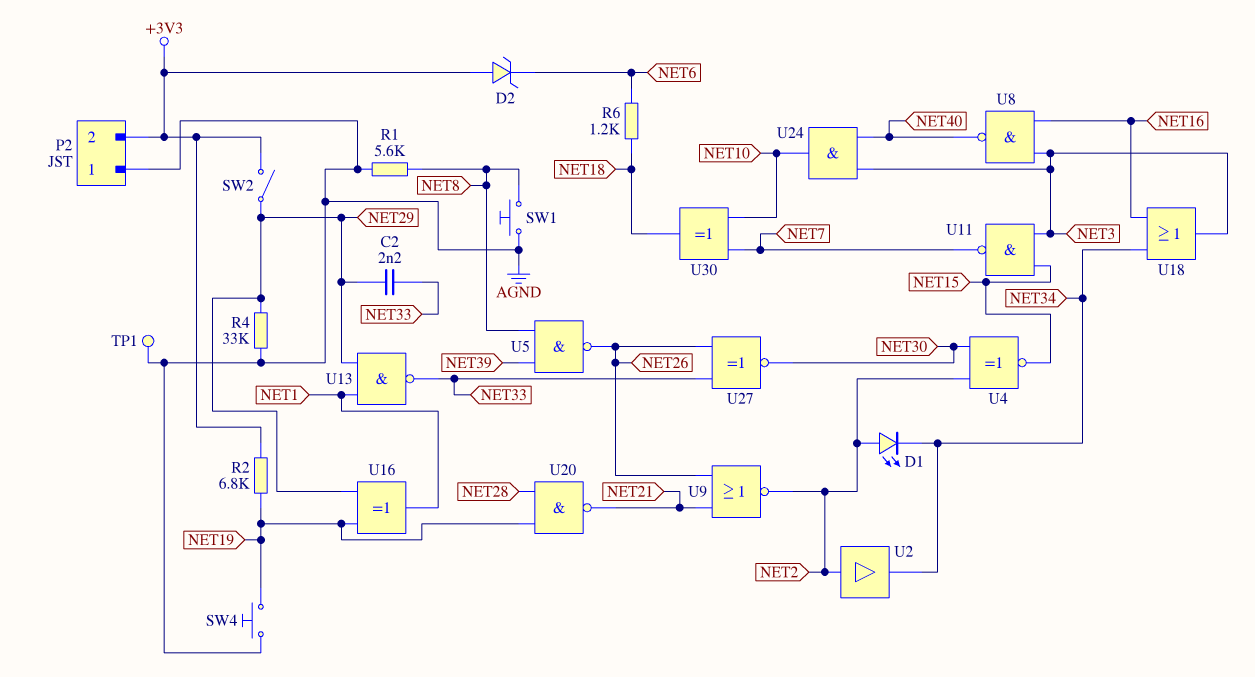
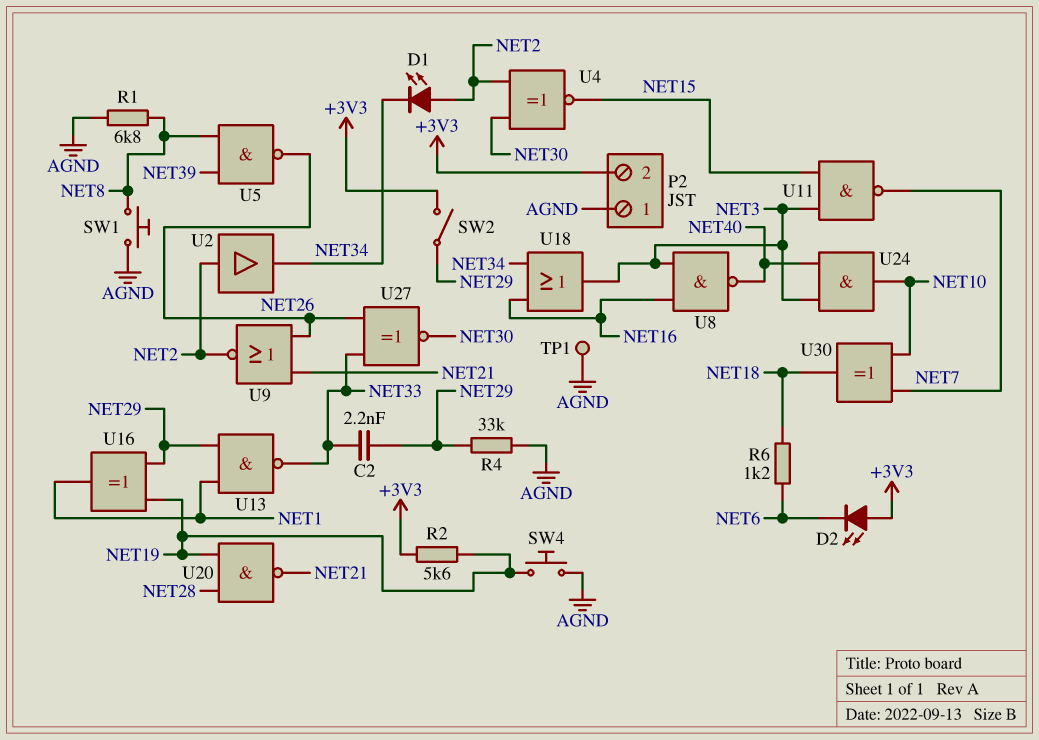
D2: zener (A +3V3, K NET6) -> LED (A +3V3, K NET6)
R1: 5.6k (AGND, NET8) -> 6.8k (AGND, NET8)
R2: 6.8k (+3V3, NET19) -> 5.6k (+3V3, NET19)

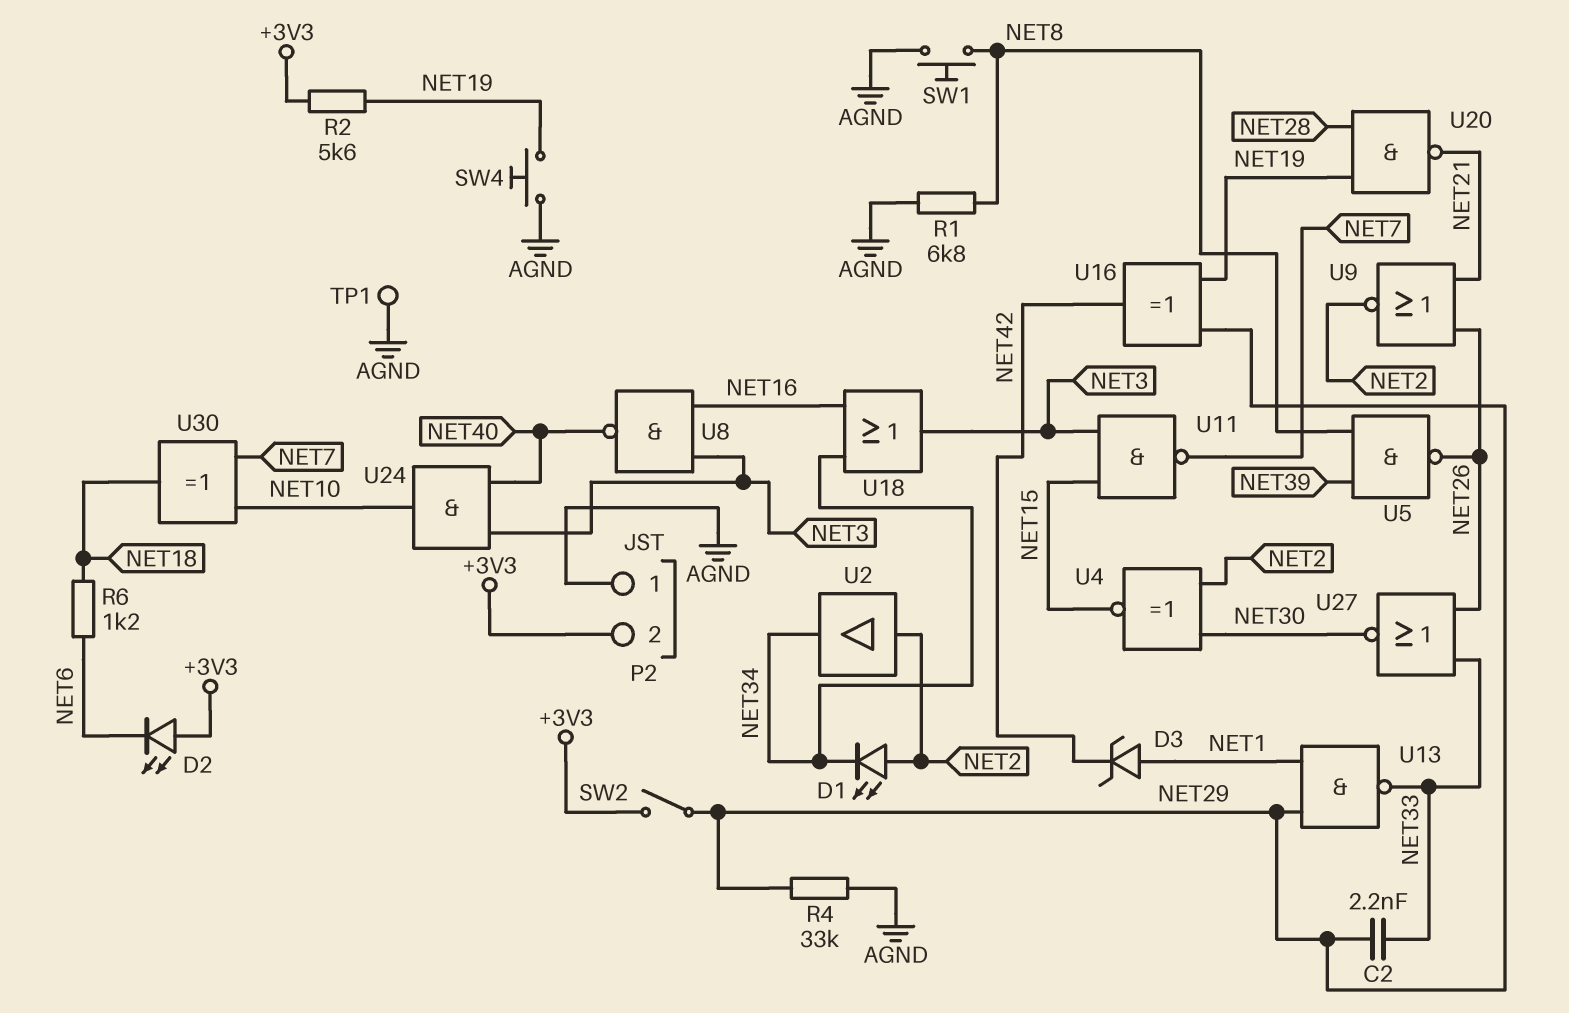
D3: none -> zener (A NET1, K NET42)
U16: XOR (in NET19, in NET29, out NET1) -> XOR (in NET19, in NET29, out NET42)
U27: XNOR (in NET26, in NET33, out NET30) -> NOR (in NET26, in NET33, out NET30)

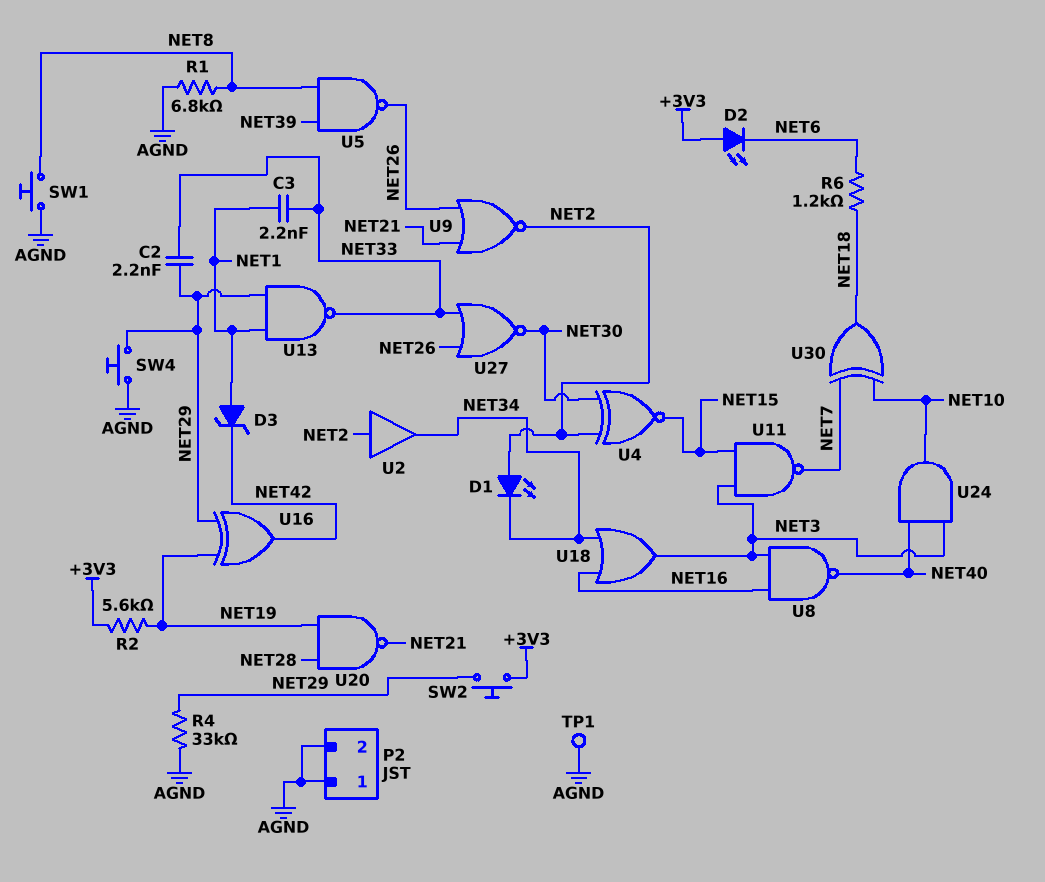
C3: none -> 2.2nF (NET1, NET33)
P2 pin 2: +3V3 -> AGND
SW2: switch (+3V3, NET29) -> button (+3V3, NET29)
SW4: button (AGND, NET19) -> button (AGND, NET29)

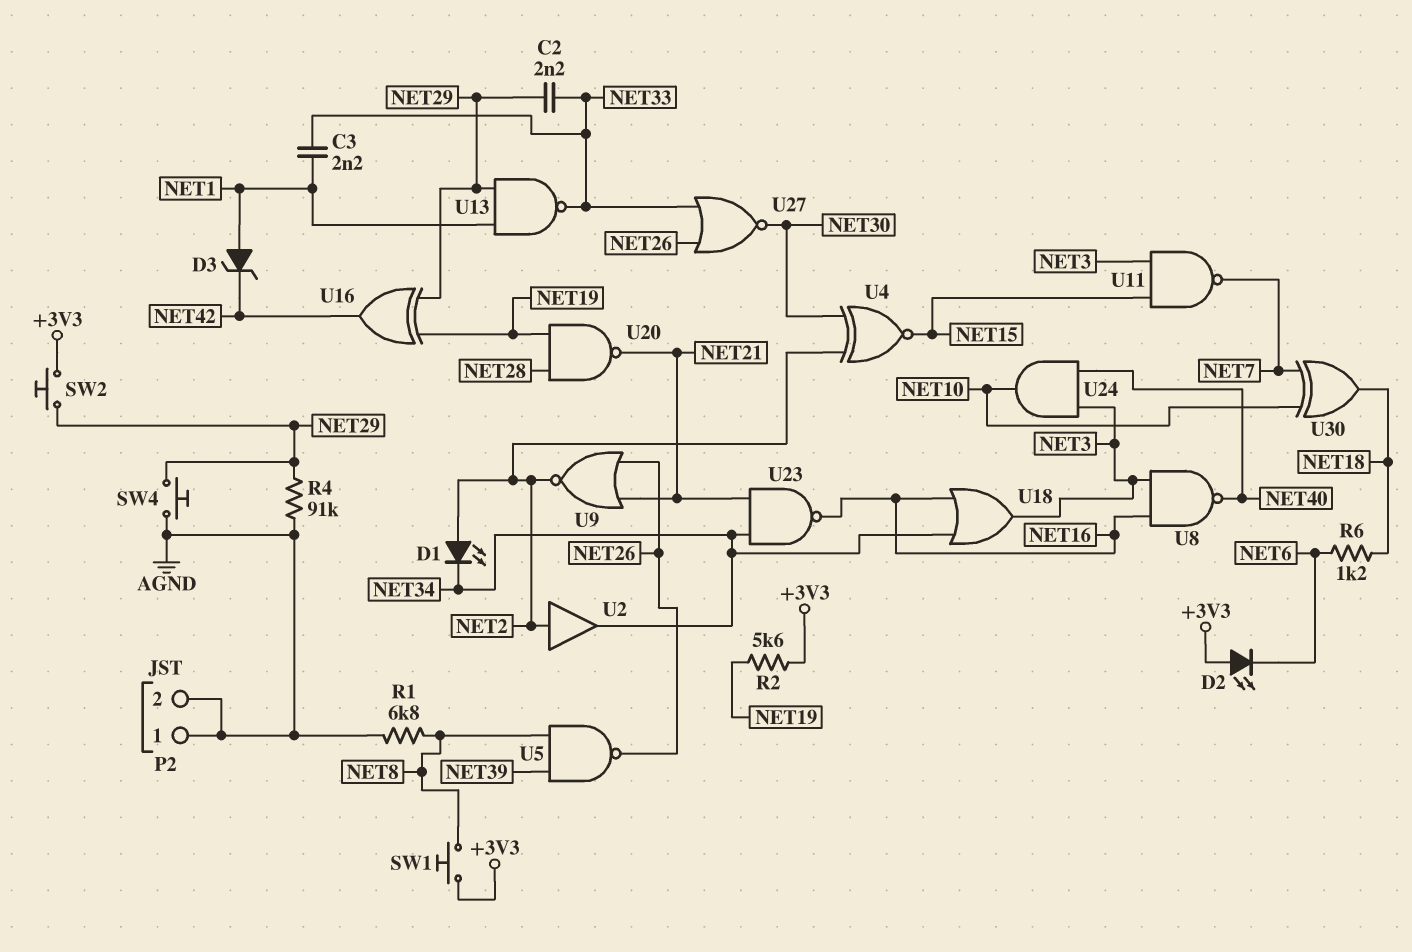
R4: 33k (AGND, NET29) -> 91k (AGND, NET29)
SW1: button (AGND, NET8) -> button (+3V3, NET8)
TP1: test point (AGND) -> none
U23: none -> NAND (in NET21, in NET34, out NET16)

